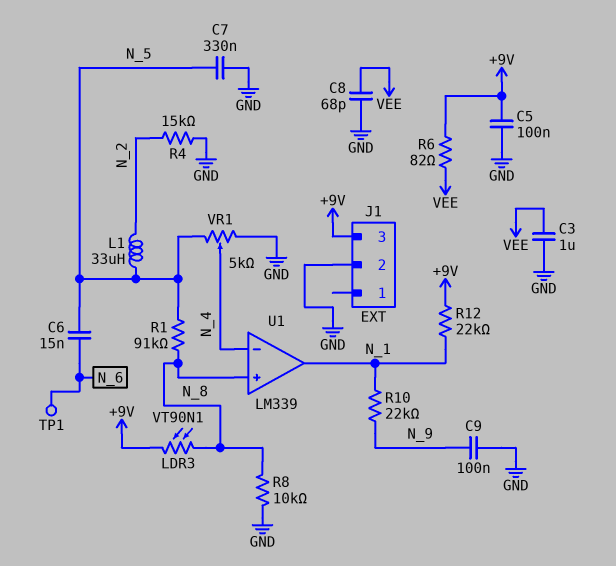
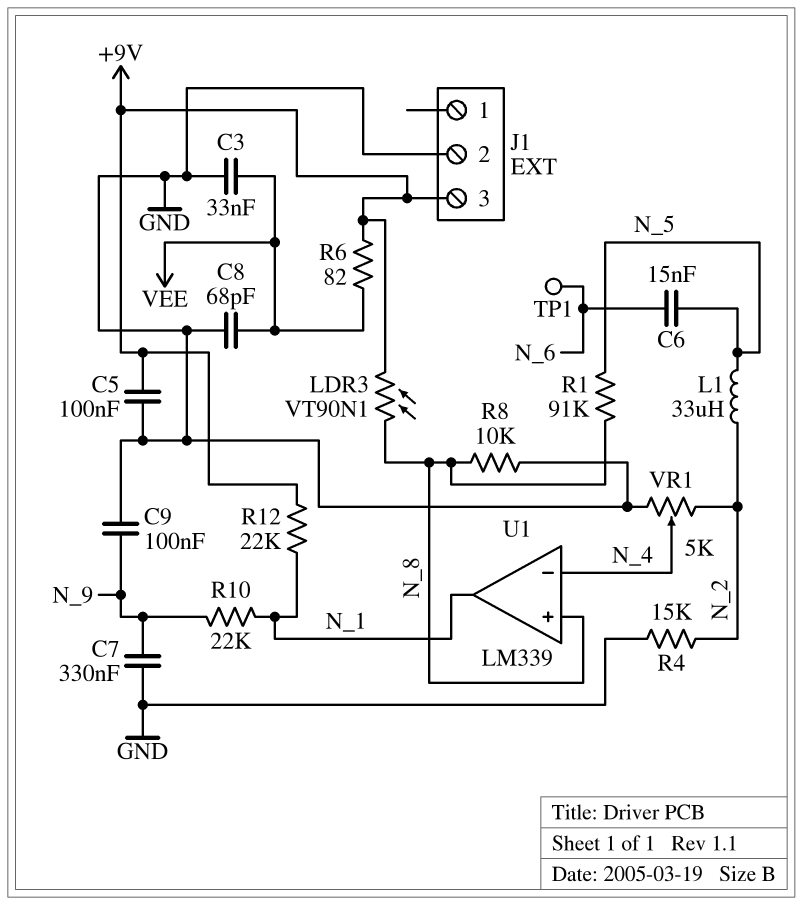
C3: 1uF (GND, VEE) -> 33nF (GND, VEE)
C7: 330nF (GND, N_5) -> 330nF (GND, N_9)
VR1: 5k (GND, N_5, wiper N_4) -> 5k (GND, N_2, wiper N_4)

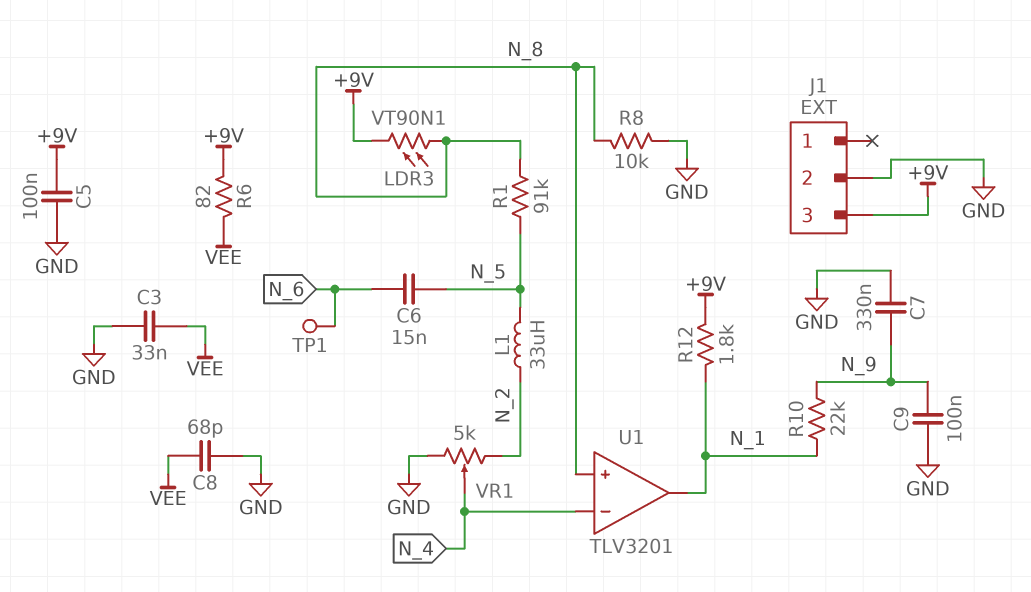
R4: 15k (GND, N_2) -> none
R12: 22k (+9V, N_1) -> 1.8k (+9V, N_1)
U1: LM339 -> TLV3201

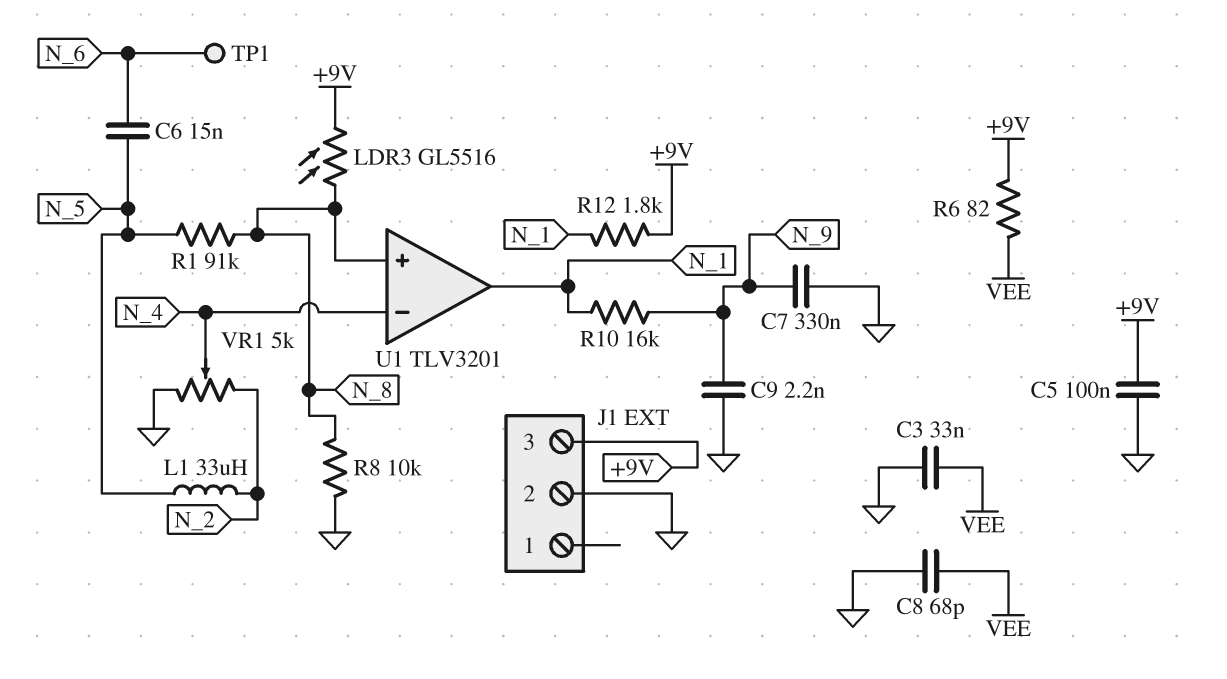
C9: 100nF (GND, N_9) -> 2.2nF (GND, N_9)
LDR3: VT90N1 (+9V, N_8) -> GL5516 (+9V, N_8)
R10: 22k (N_1, N_9) -> 16k (N_1, N_9)

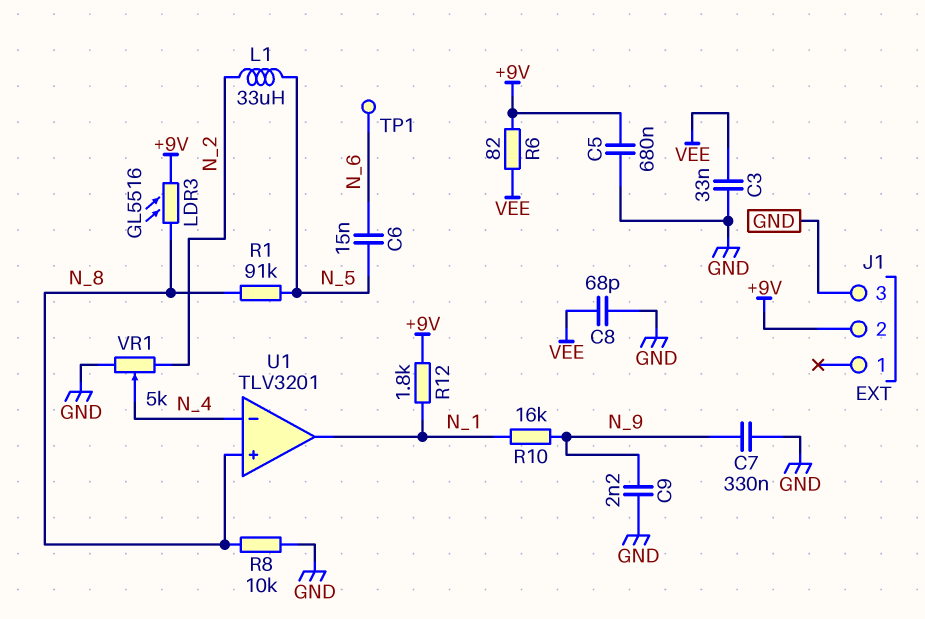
C5: 100nF (+9V, GND) -> 680nF (+9V, GND)
J1 pin 2: GND -> +9V
J1 pin 3: +9V -> GND

